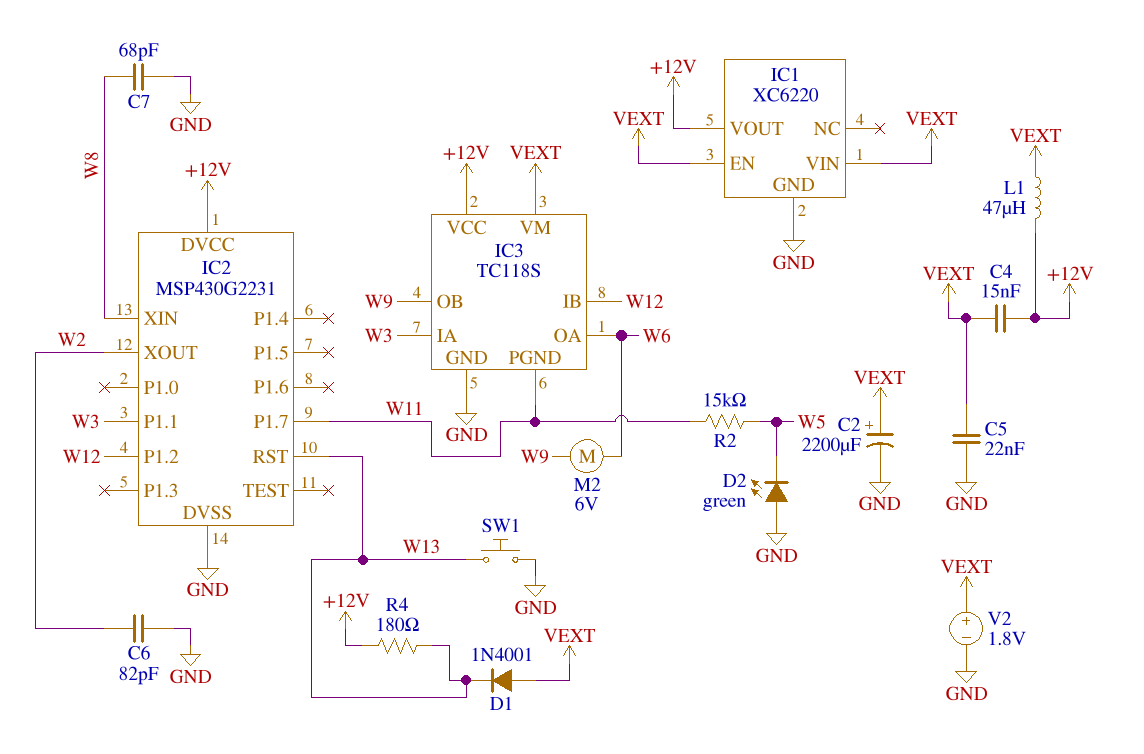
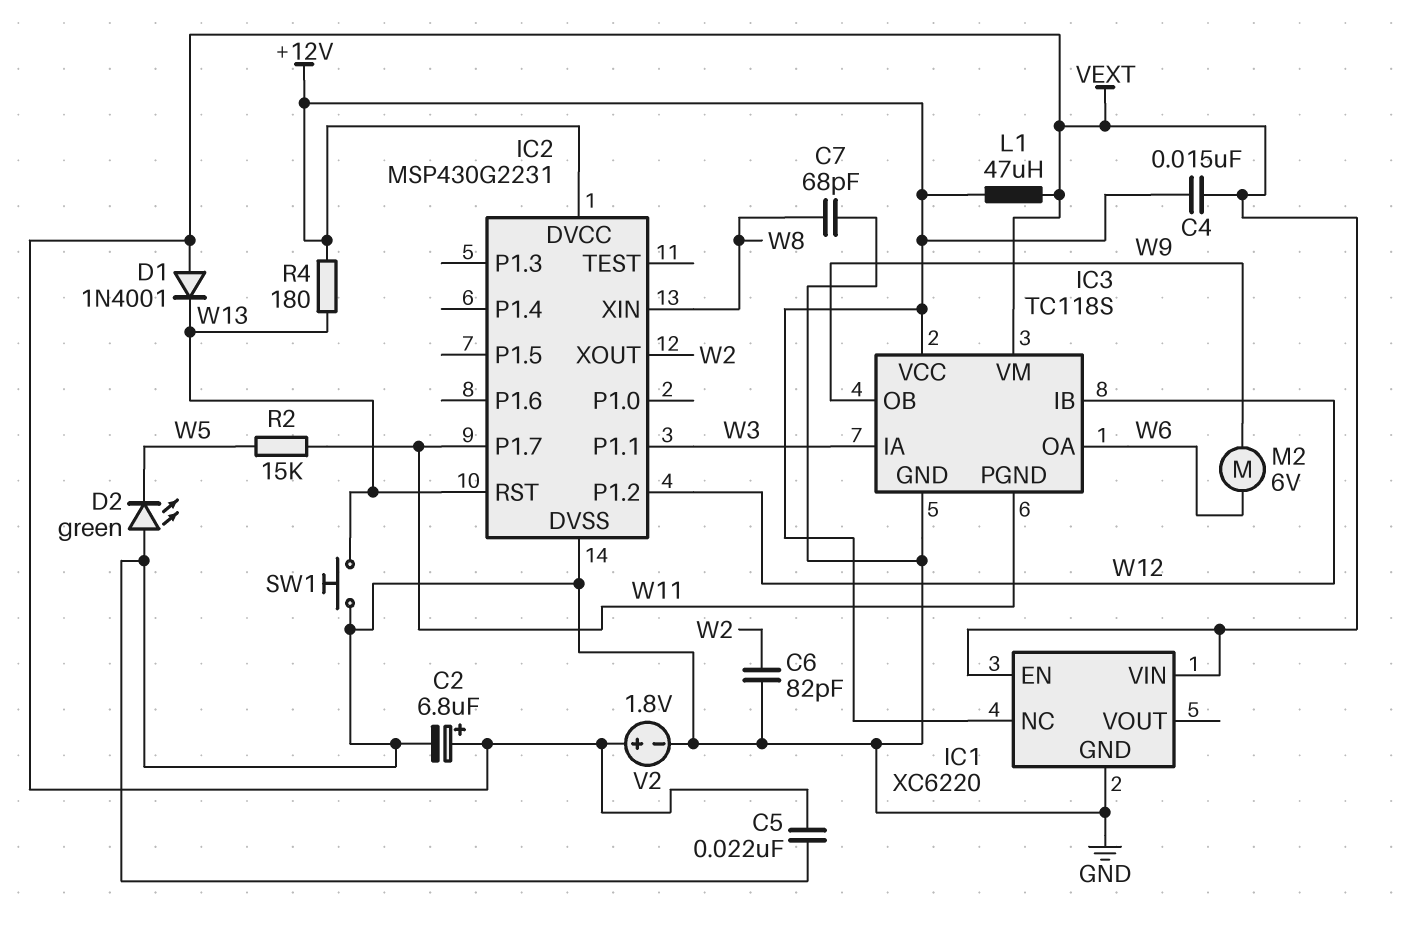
C2: 2200uF (plus VEXT, minus GND) -> 6.8uF (plus VEXT, minus GND)
IC1 pin NC: none -> +12V
IC1 pin VOUT: +12V -> none

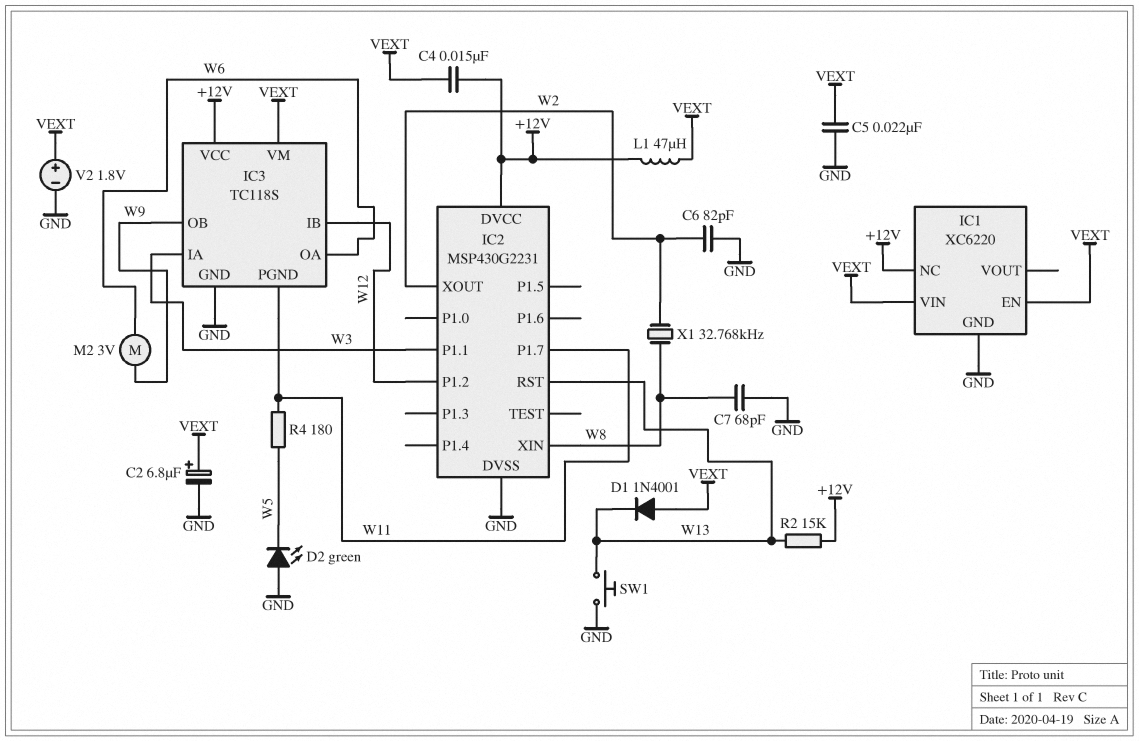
M2: motor 6V (W6, W9) -> motor 3V (W6, W9)
R2: 15k (W5, W11) -> 15k (+12V, W13)
R4: 180 (+12V, W13) -> 180 (W5, W11)
X1: none -> 32.768kHz (W2, W8)

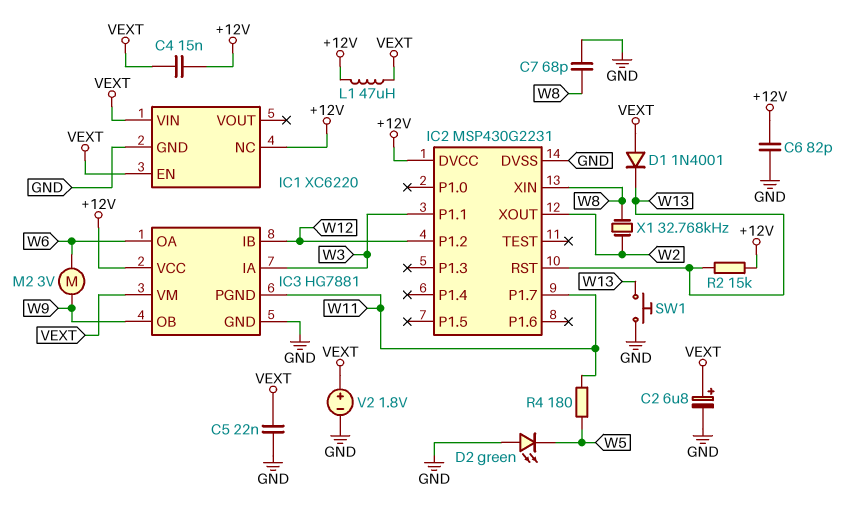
C6: 82pF (GND, W2) -> 82pF (+12V, GND)
IC3: TC118S -> HG7881

